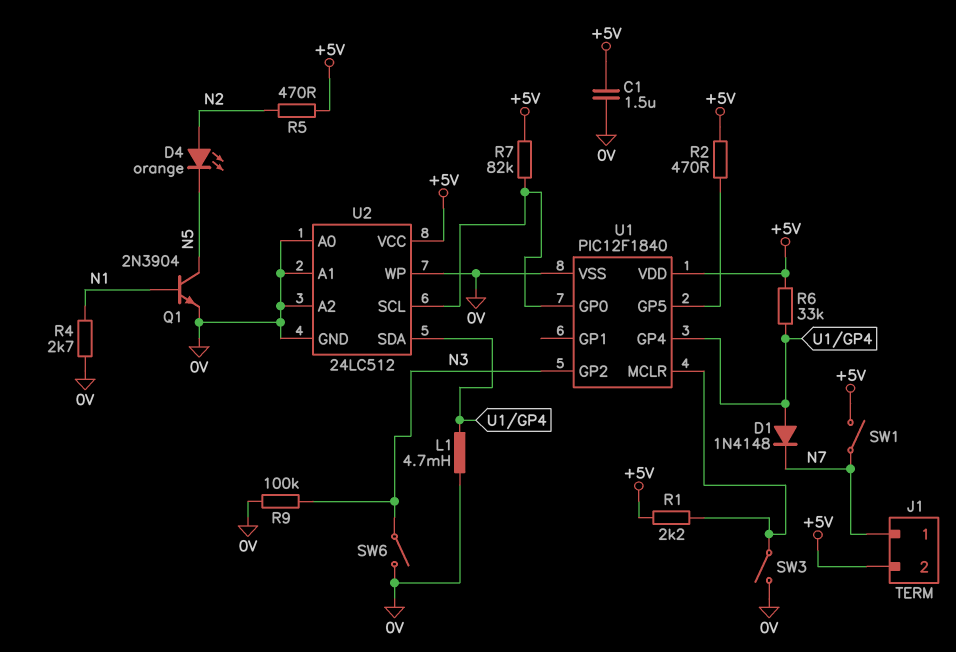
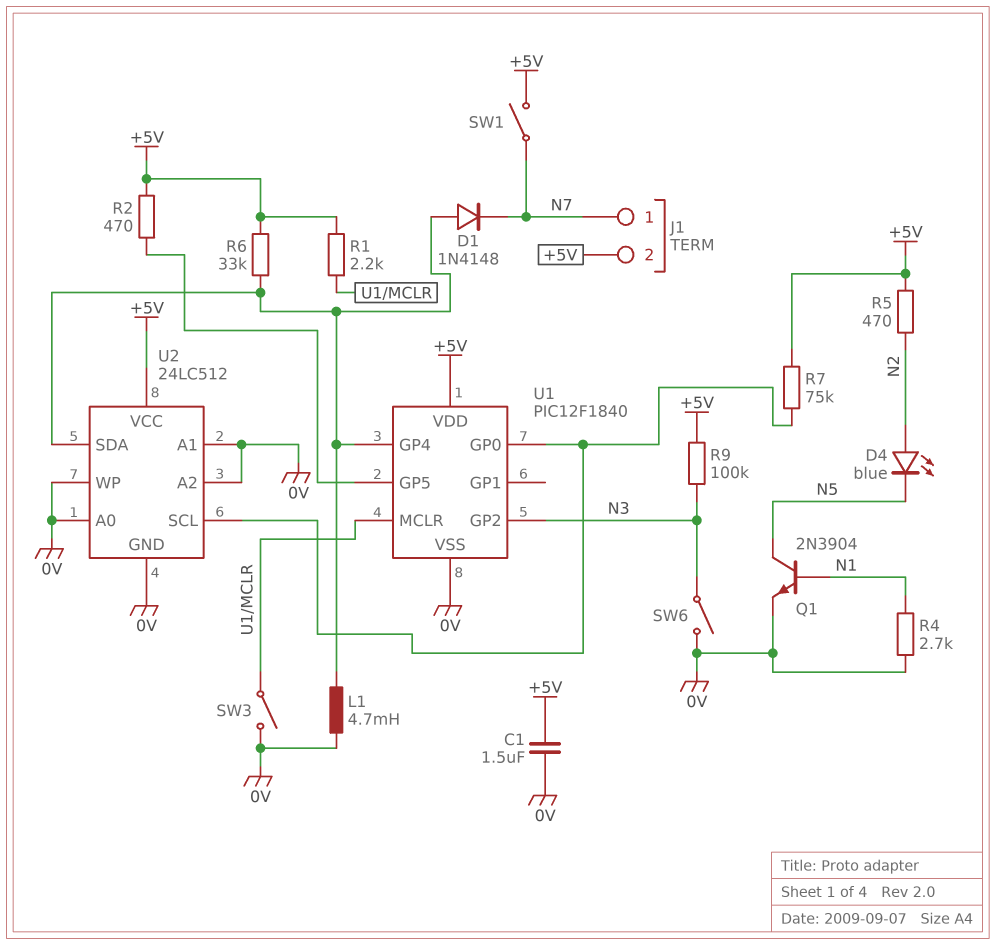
D4: LED orange (A N2, K N5) -> LED blue (A N2, K N5)
R7: 82k (+5V, U1/GP0) -> 75k (+5V, U1/GP0)
R9: 100k (0V, N3) -> 100k (+5V, N3)

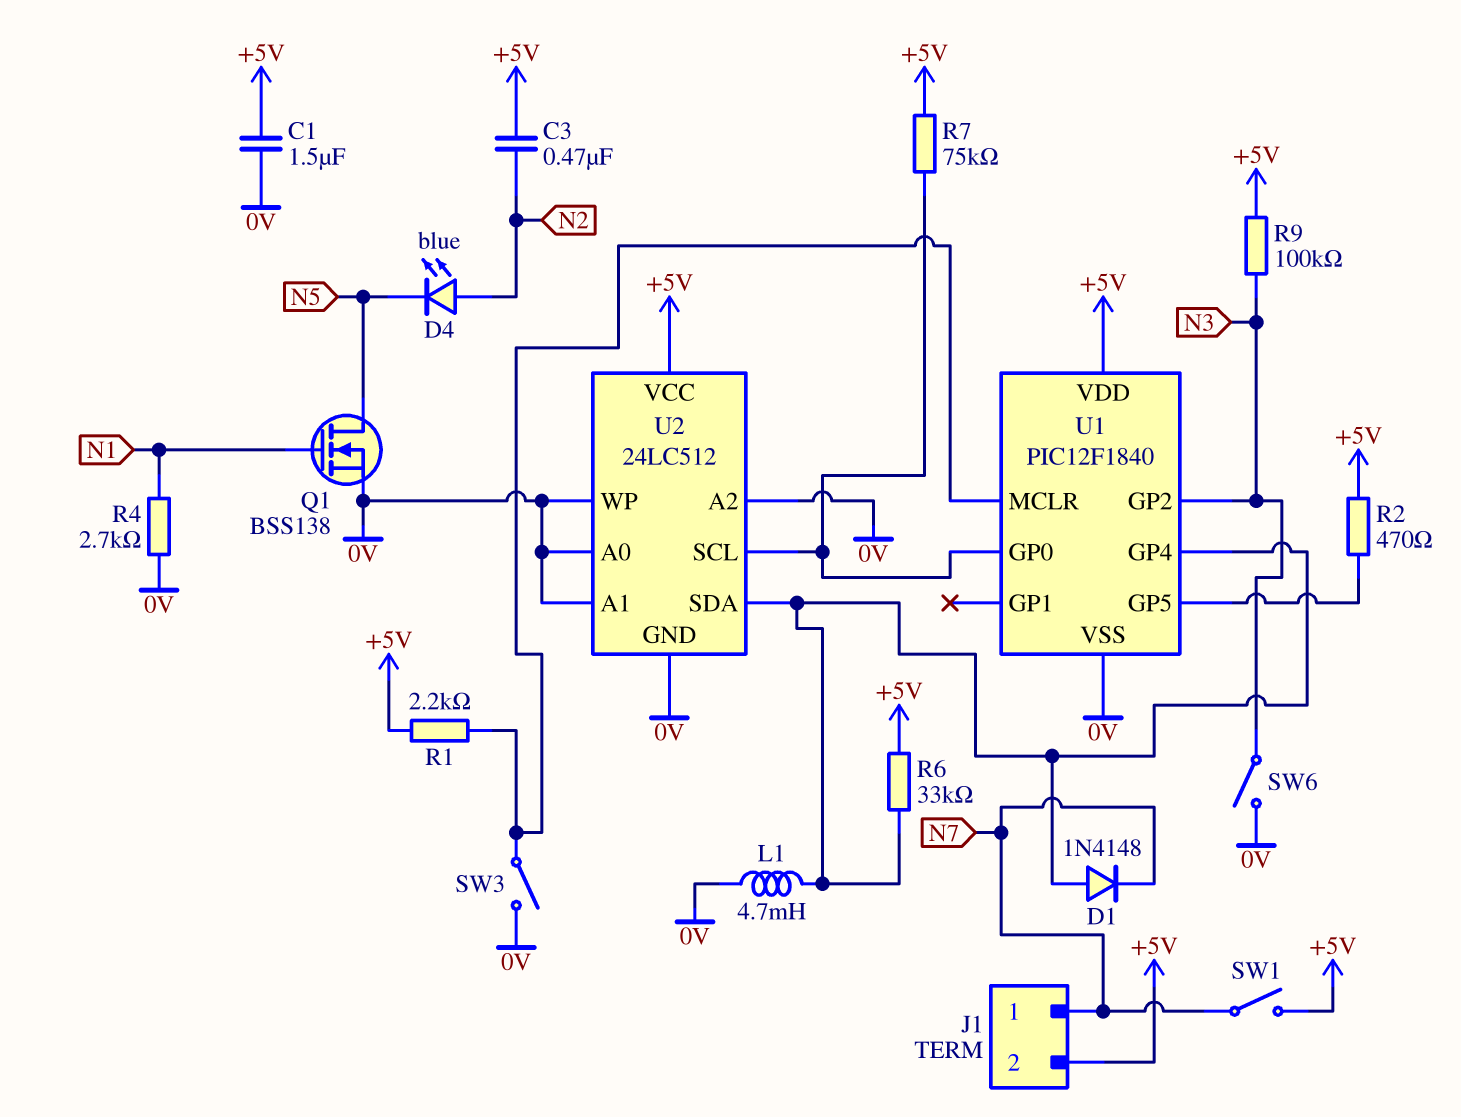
C3: none -> 470nF (+5V, N2)
Q1: NPN 2N3904 (B N1, C N5, E 0V) -> NMOS BSS138 (G N1, D N5, S 0V)
R5: 470 (+5V, N2) -> none

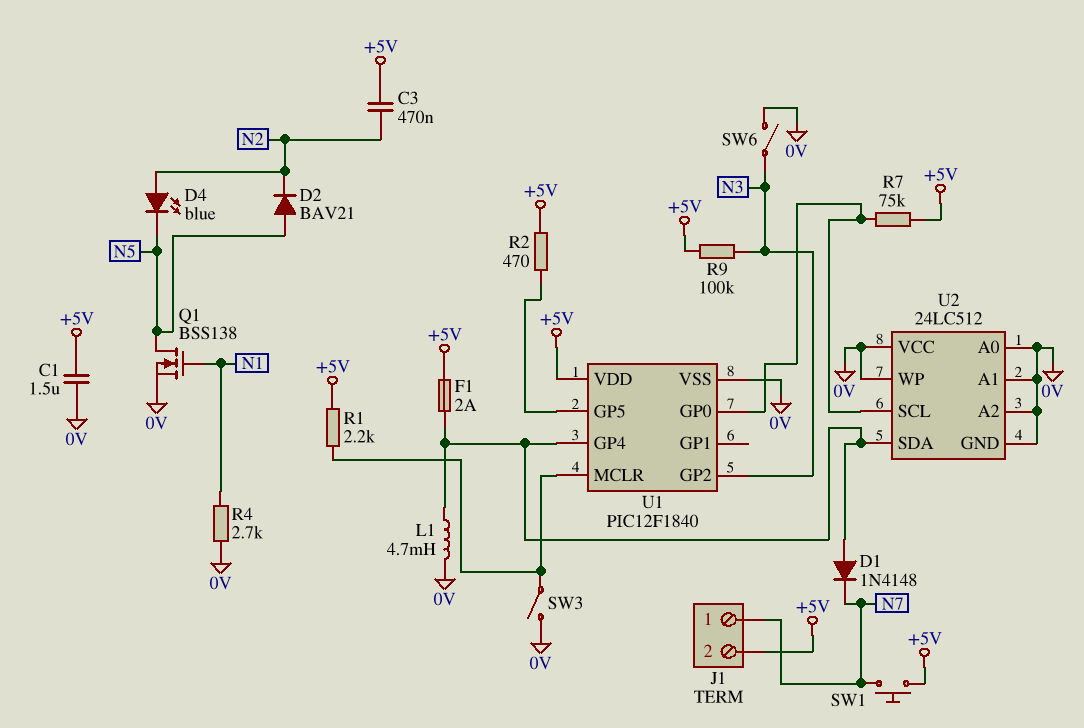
D2: none -> diode BAV21 (A N5, K N2)
F1: none -> 2A (+5V, U1/GP4)
R6: 33k (+5V, U1/GP4) -> none
SW1: switch (+5V, N7) -> button (+5V, N7)
U2 pin VCC: +5V -> 0V

